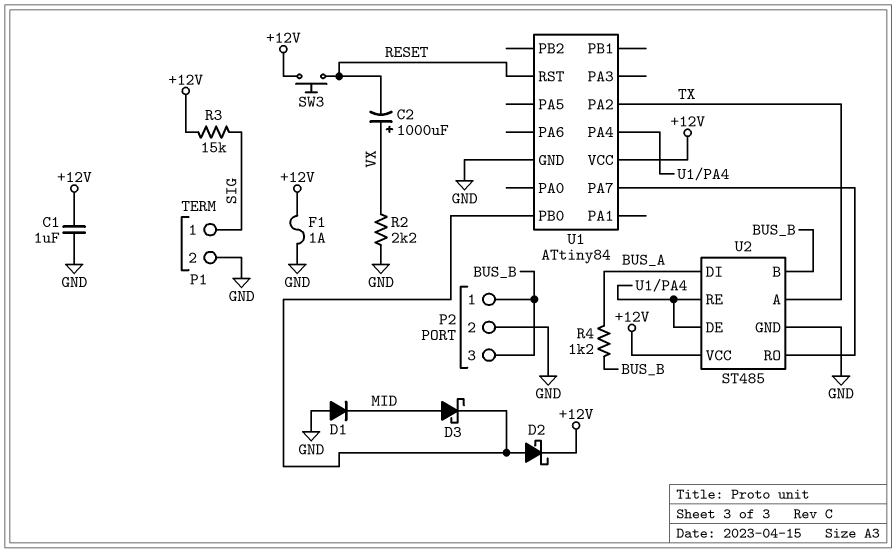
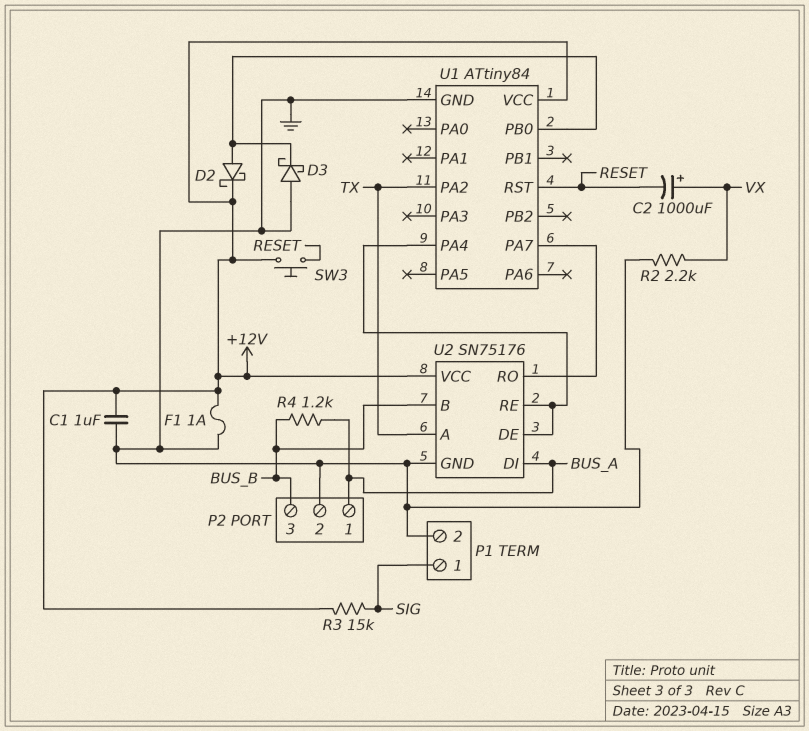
D1: diode (A GND, K MID) -> none
D3: schottky (A MID, K U1/PB0) -> schottky (A GND, K U1/PB0)
P2 pin 1: BUS_B -> BUS_A
U2: ST485 -> SN75176

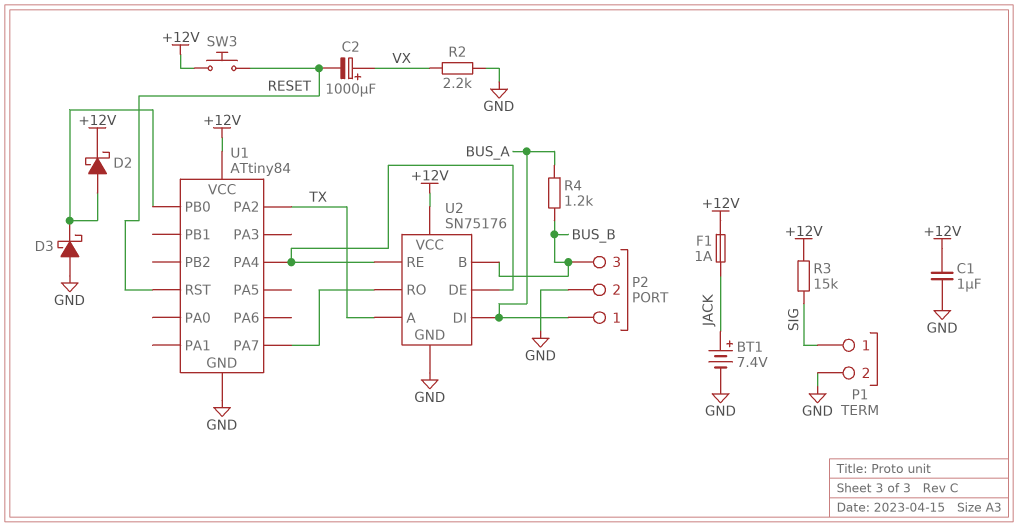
BT1: none -> 7.4V (plus JACK, minus GND)
F1: 1A (+12V, GND) -> 1A (+12V, JACK)

